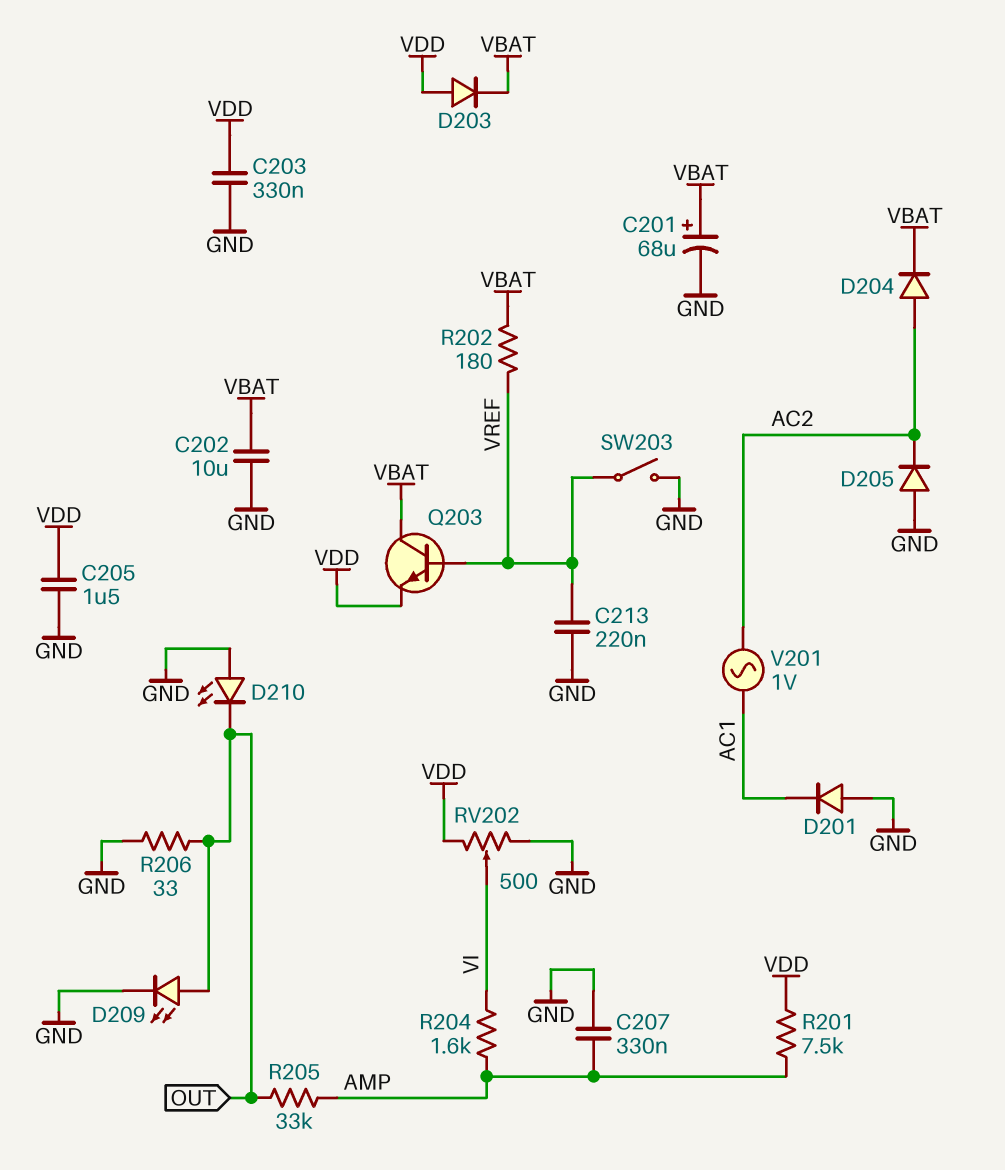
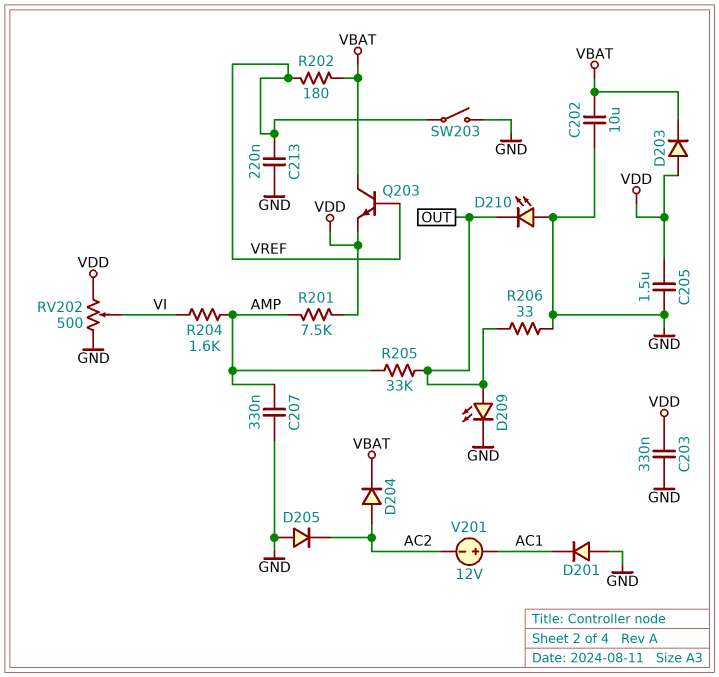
C201: 68uF (plus VBAT, minus GND) -> none
V201: AC 1V (AC1, AC2) -> 12V (plus AC1, minus AC2)

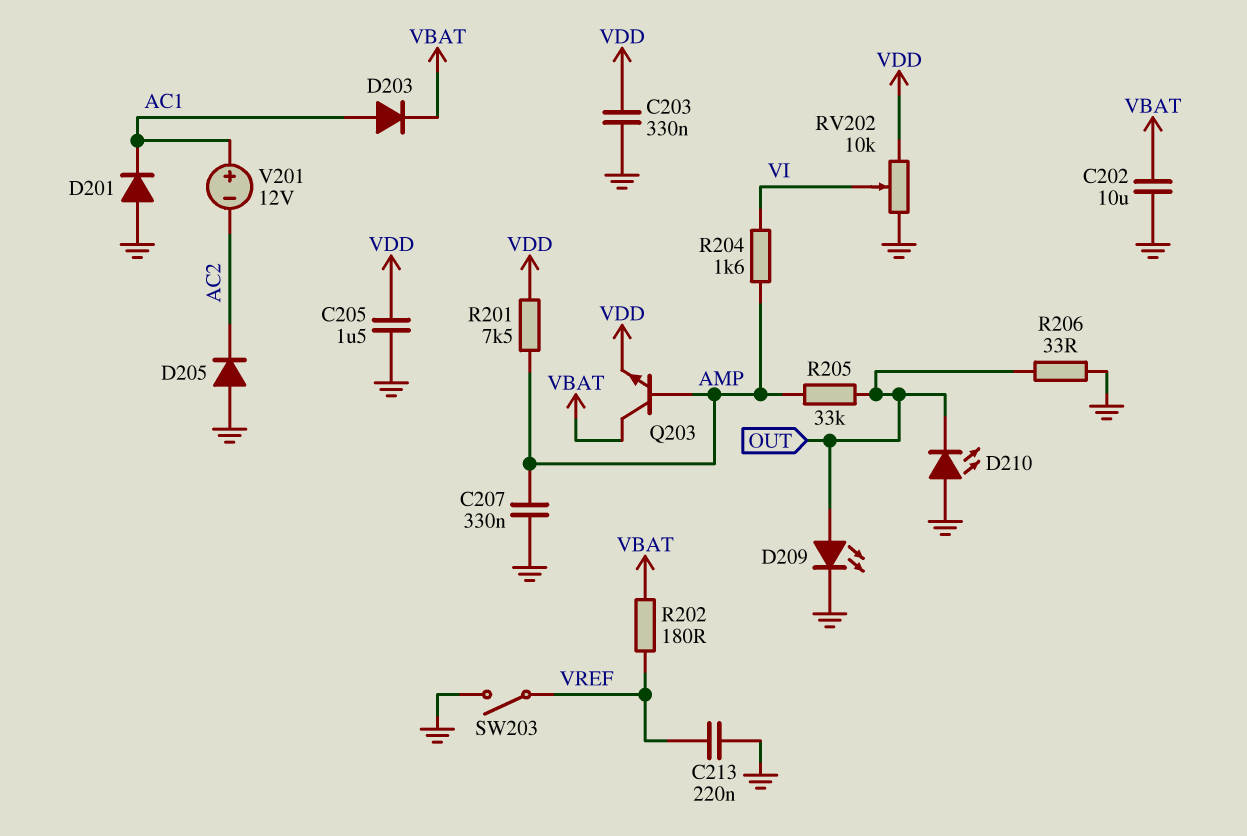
D203: diode (A VDD, K VBAT) -> diode (A AC1, K VBAT)
D204: diode (A AC2, K VBAT) -> none
Q203: NPN (B VREF, C VBAT, E VDD) -> NPN (B AMP, C VBAT, E VDD)
RV202: 500 (GND, VDD, wiper VI) -> 10k (GND, VDD, wiper VI)

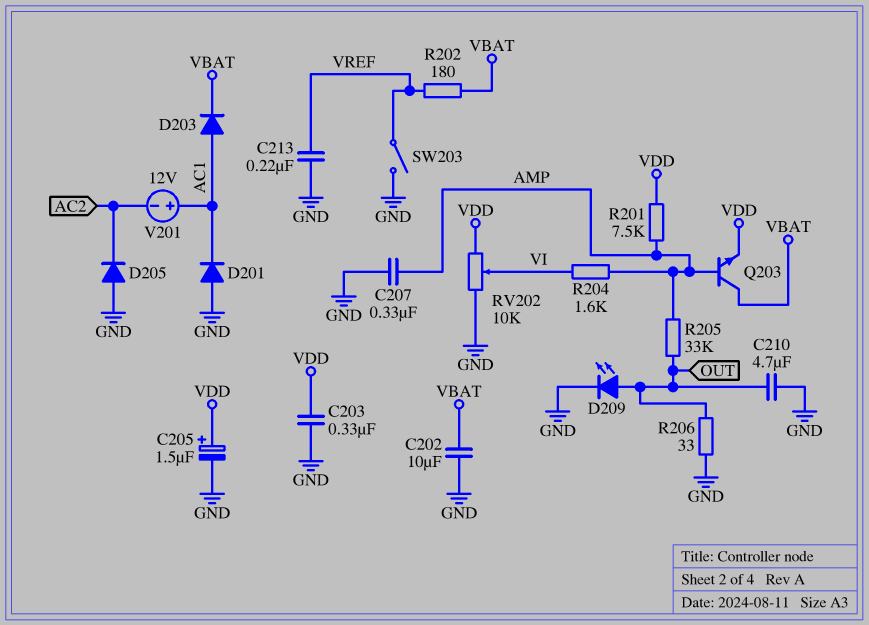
C205: 1.5uF (GND, VDD) -> 1.5uF (plus VDD, minus GND)
C210: none -> 4.7uF (GND, OUT)
D210: LED (A GND, K OUT) -> none

